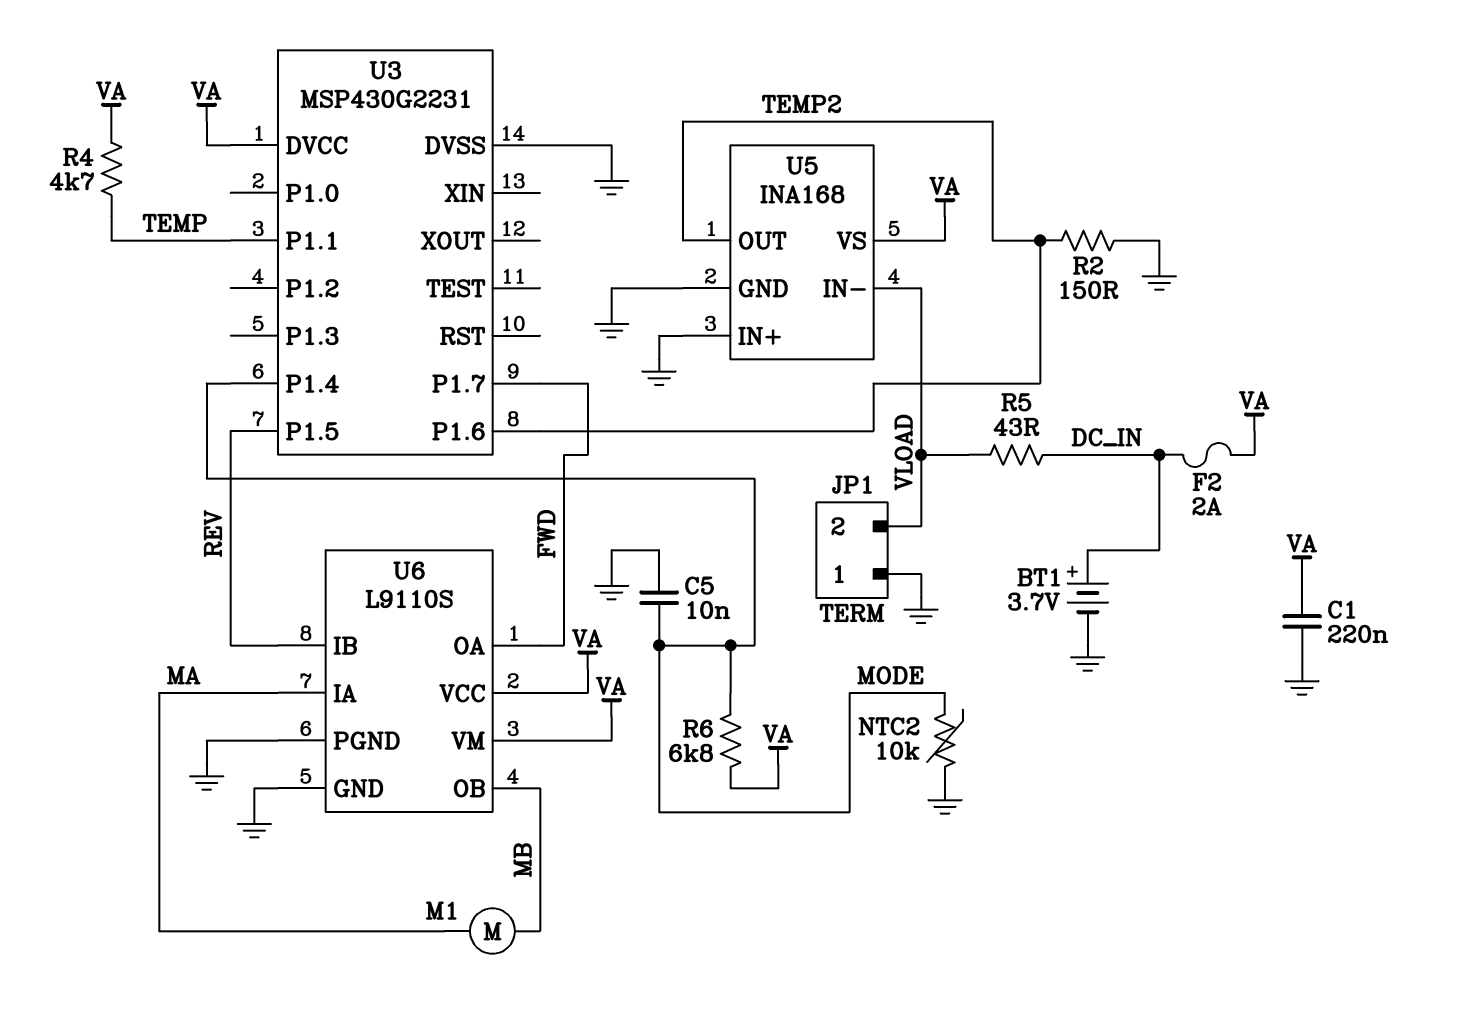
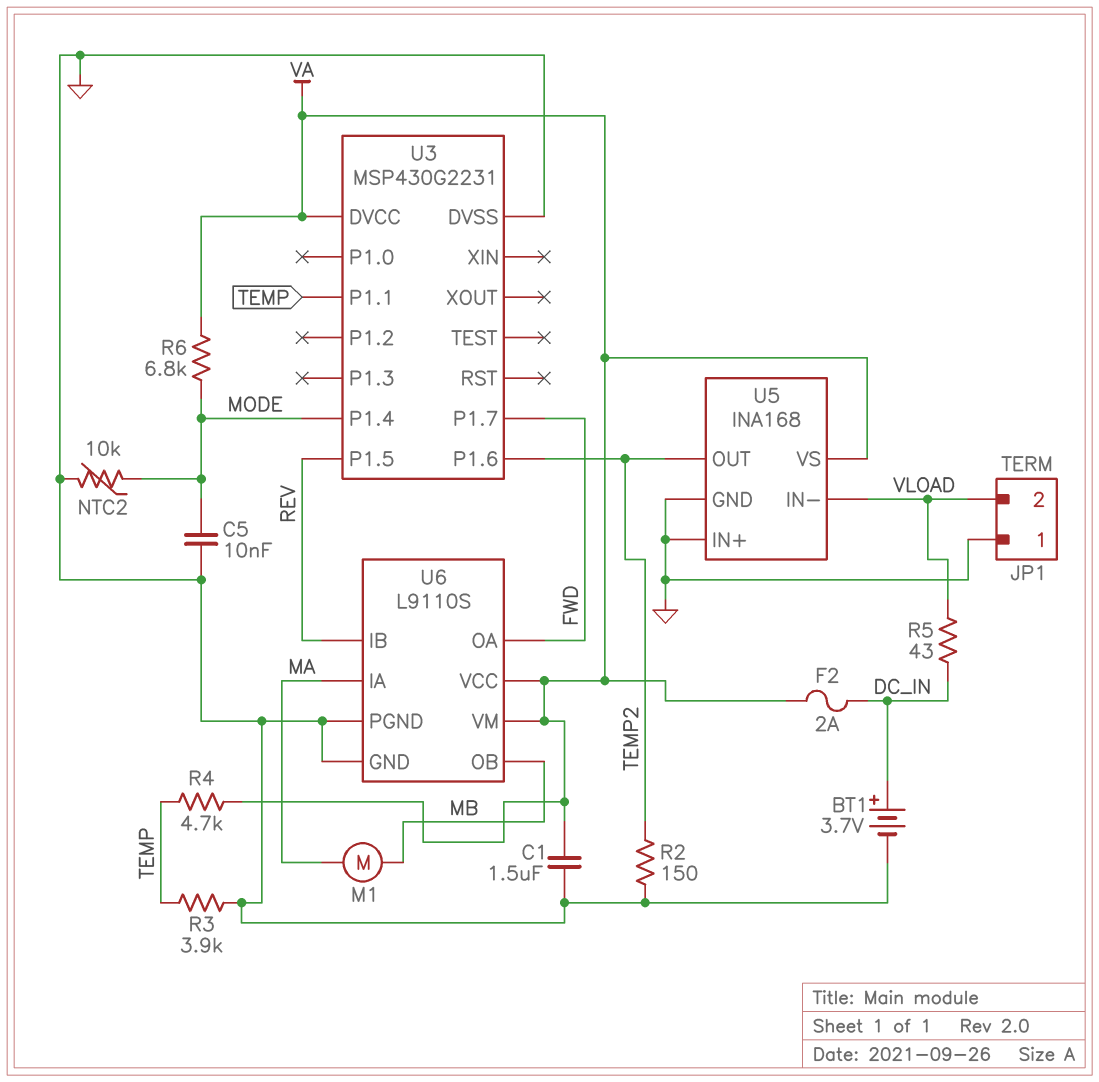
C1: 220nF (GND, VA) -> 1.5uF (GND, VA)
R3: none -> 3.9k (GND, TEMP)

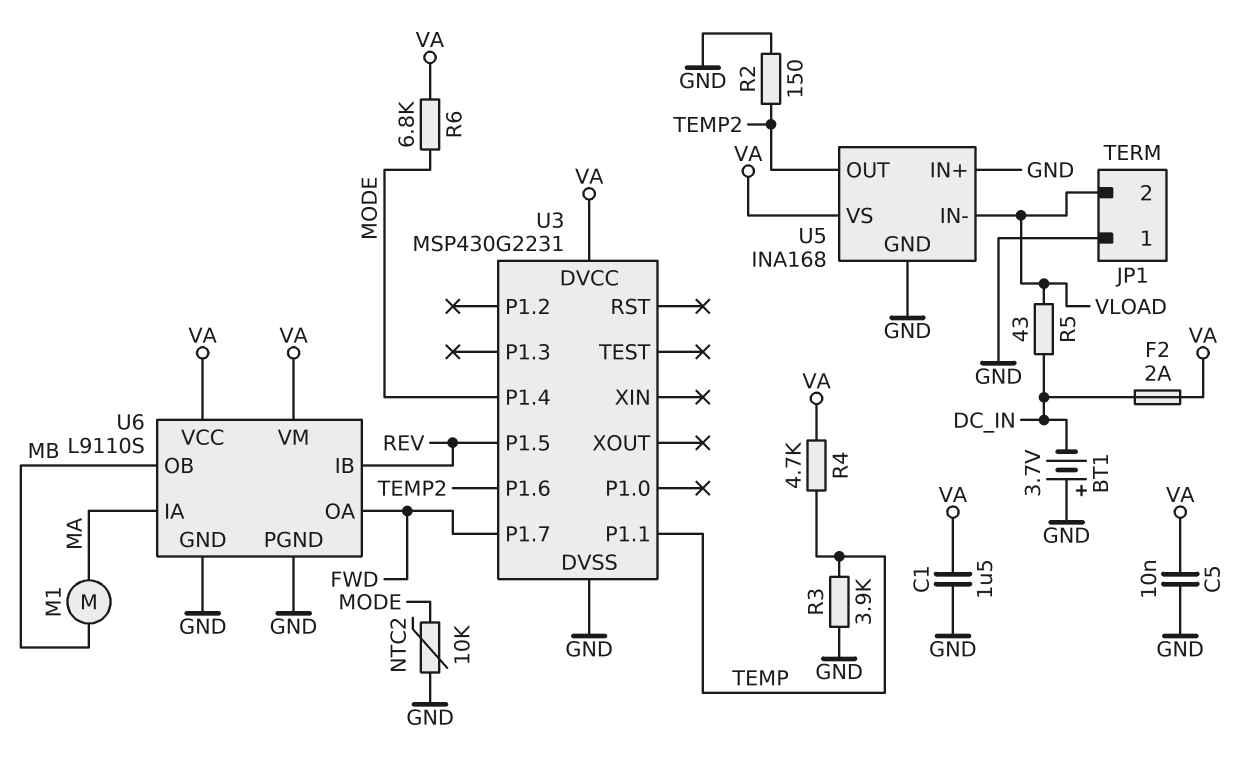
BT1: 3.7V (plus DC_IN, minus GND) -> 3.7V (plus GND, minus DC_IN)
C5: 10nF (GND, MODE) -> 10nF (GND, VA)

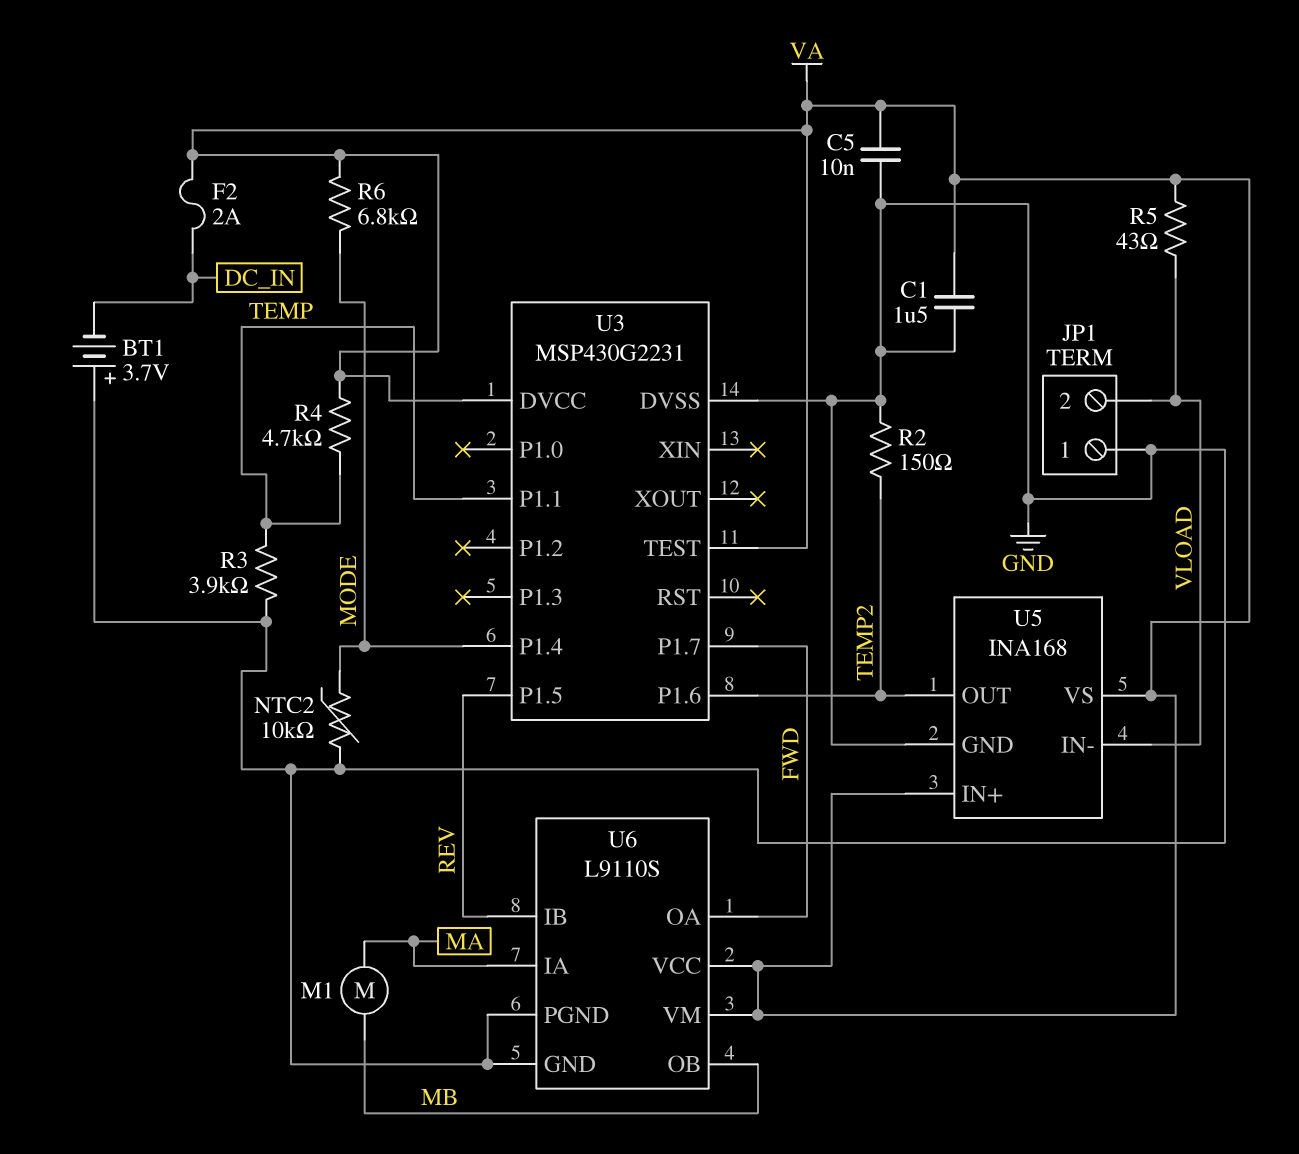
R5: 43 (DC_IN, VLOAD) -> 43 (VA, VLOAD)
U3 pin TEST: none -> VA
U5 pin IN+: GND -> VA

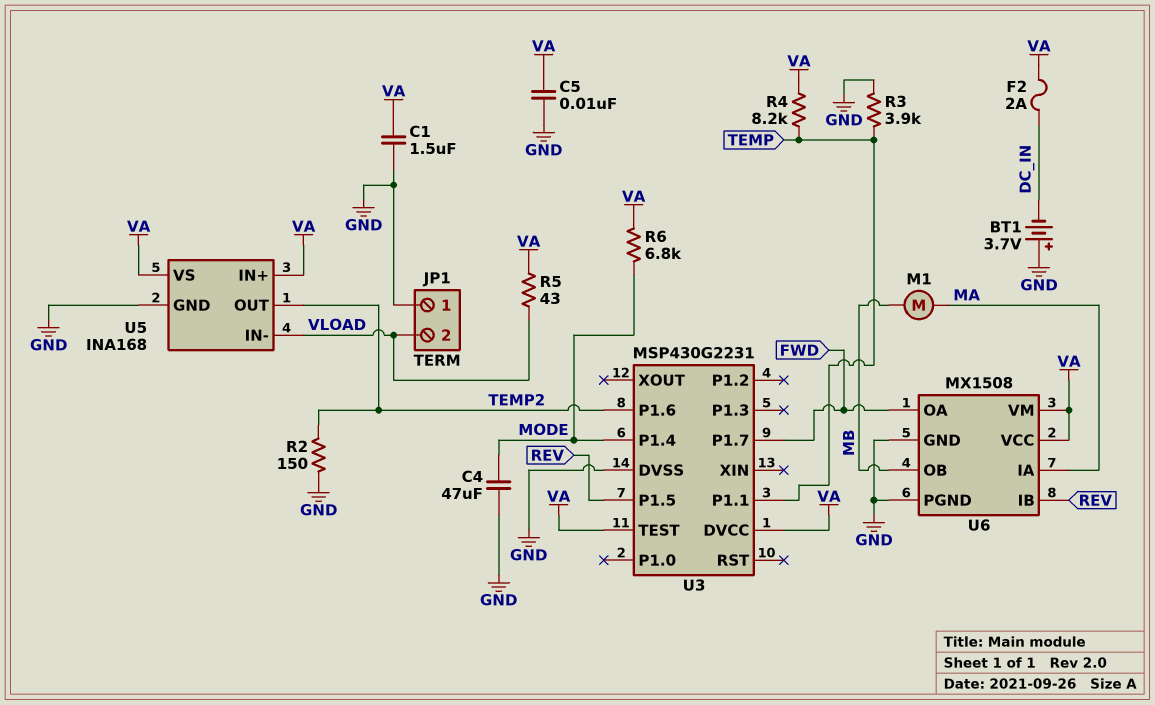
C4: none -> 47uF (GND, MODE)
NTC2: 10k (GND, MODE) -> none
R4: 4.7k (TEMP, VA) -> 8.2k (TEMP, VA)
U6: L9110S -> MX1508

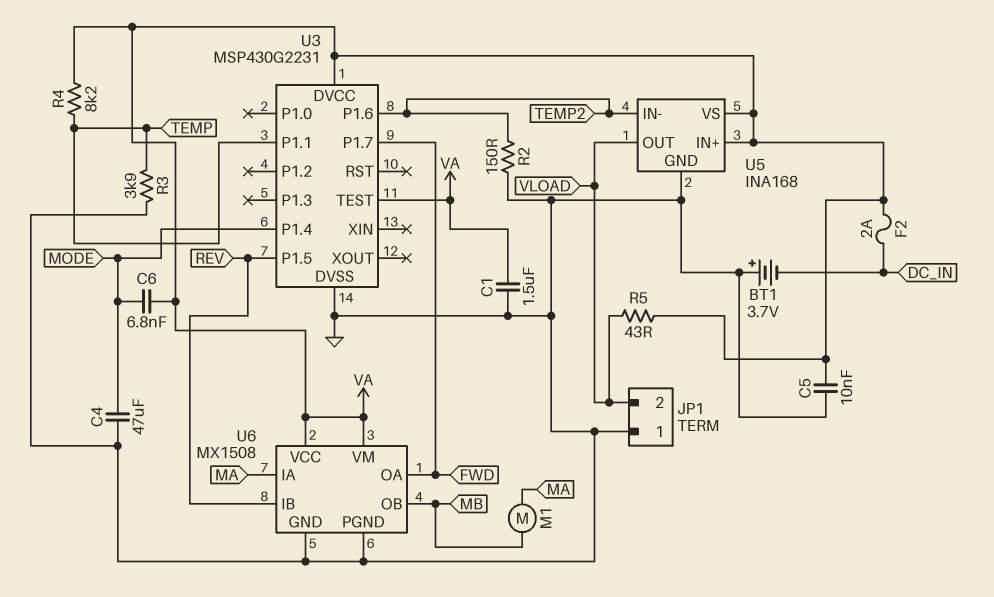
C6: none -> 6.8nF (MODE, VA)
R6: 6.8k (MODE, VA) -> none
U5 pin IN-: VLOAD -> TEMP2
U5 pin OUT: TEMP2 -> VLOAD

